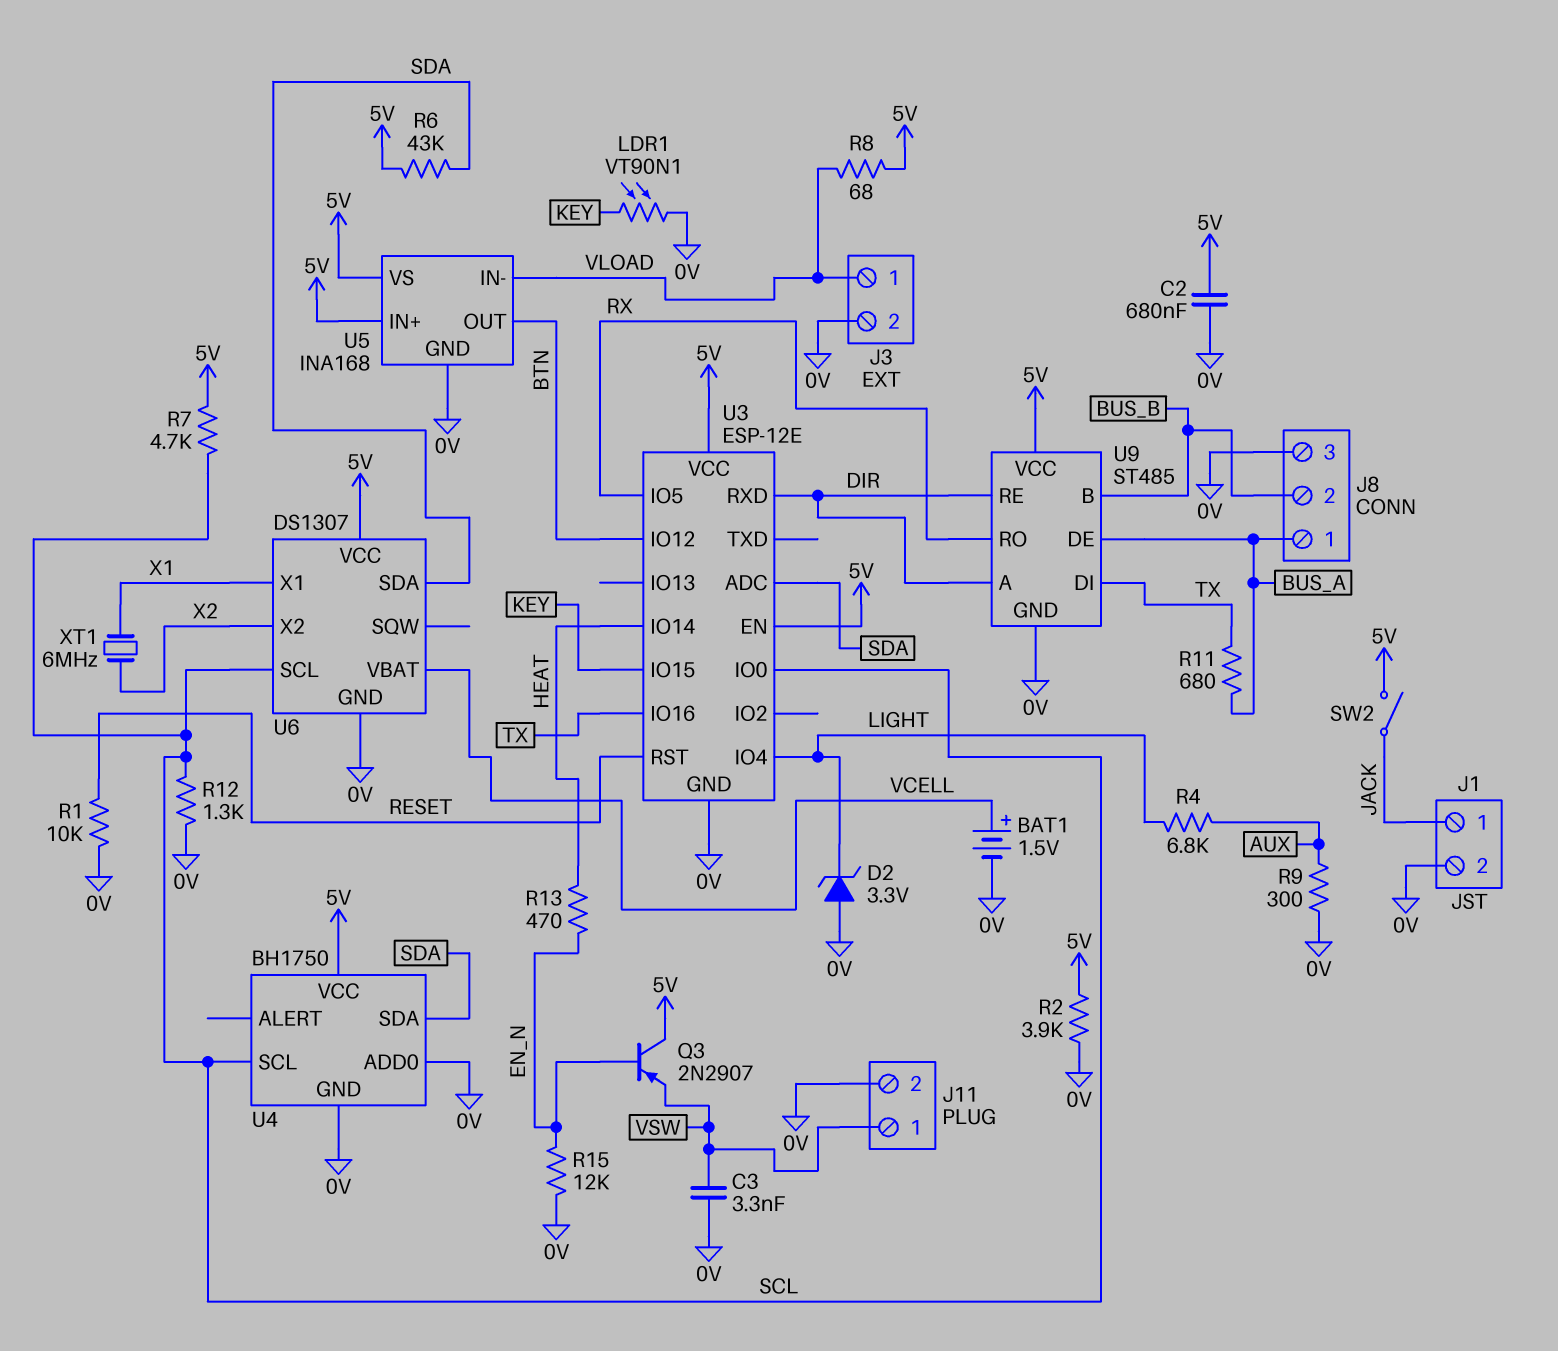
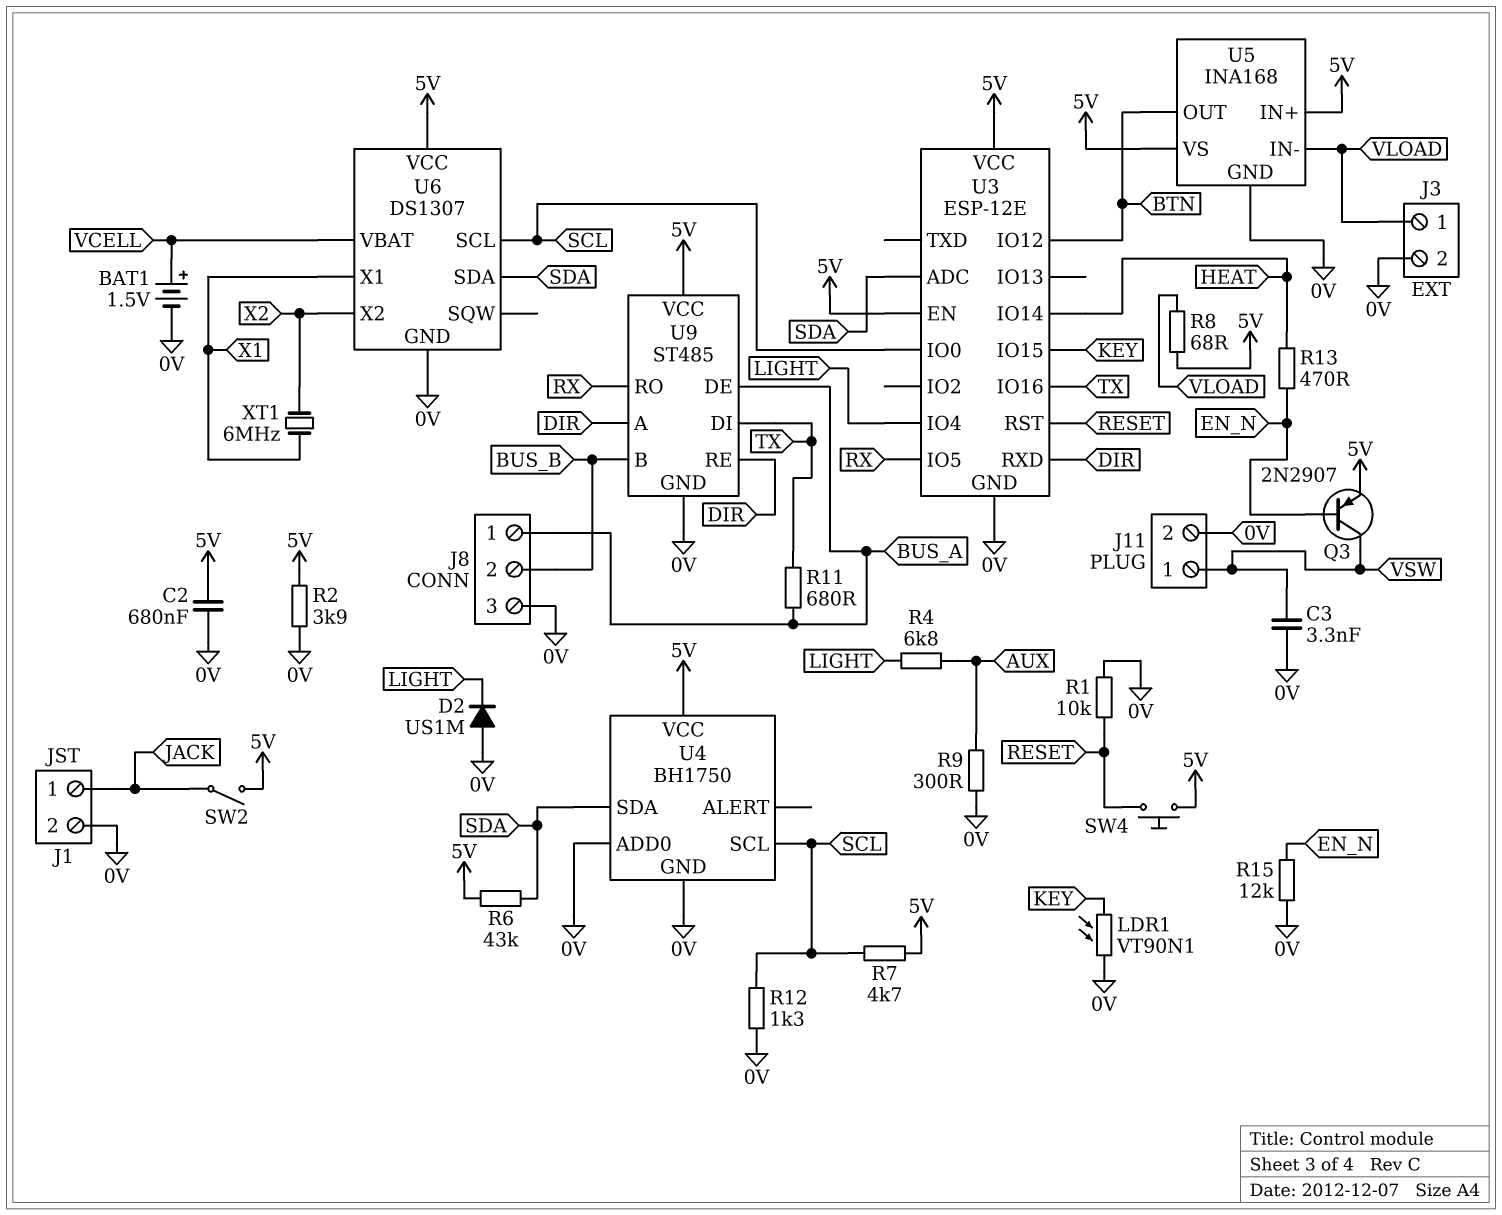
D2: zener 3.3V (A 0V, K LIGHT) -> diode US1M (A 0V, K LIGHT)
Q3: PNP 2N2907 (B EN_N, C 5V, E VSW) -> PNP 2N2907 (B EN_N, C VSW, E 5V)
SW4: none -> button (5V, RESET)

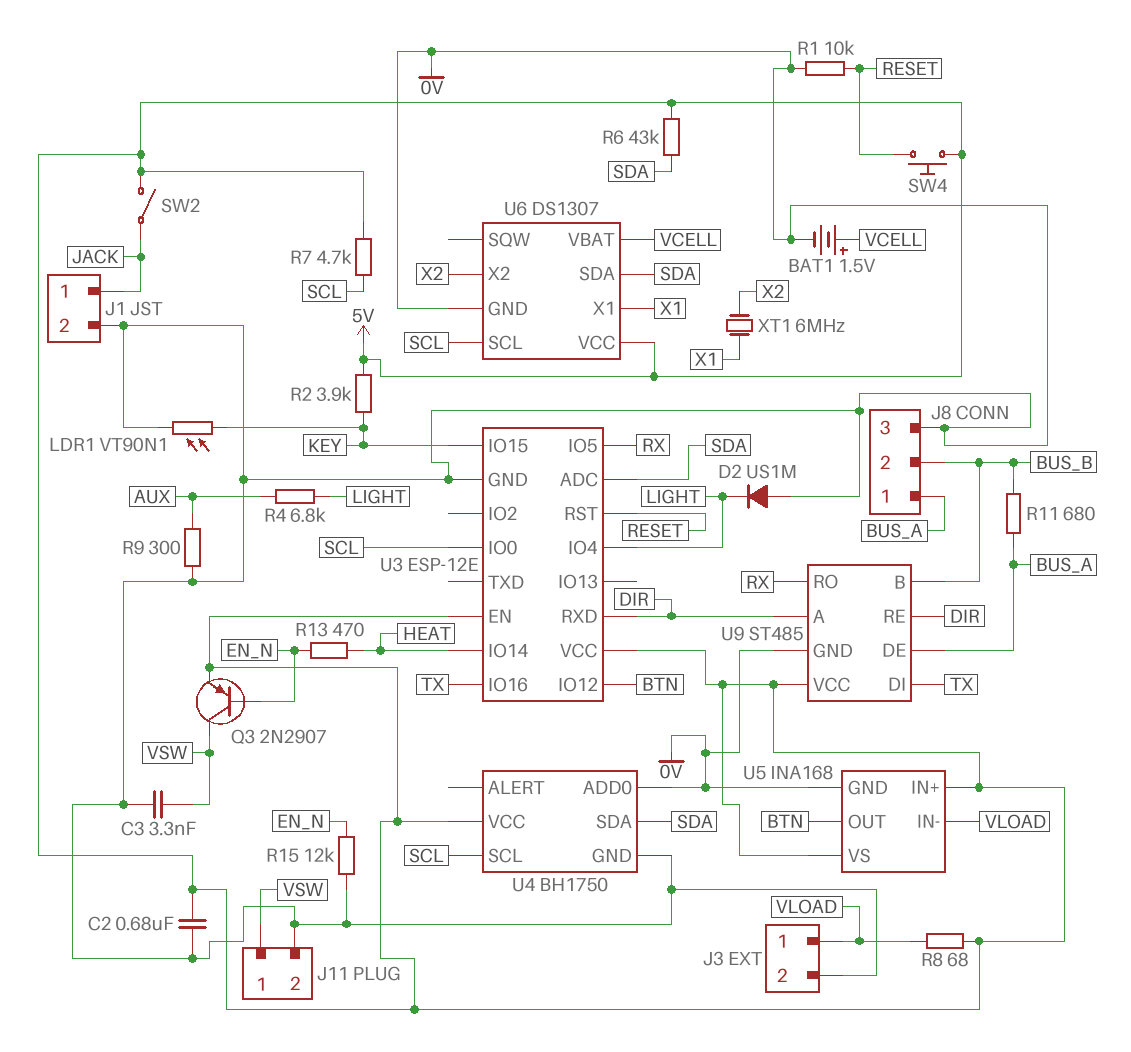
R2: 3.9k (0V, 5V) -> 3.9k (5V, KEY)
R11: 680 (BUS_A, TX) -> 680 (BUS_A, BUS_B)
R12: 1.3k (0V, SCL) -> none

